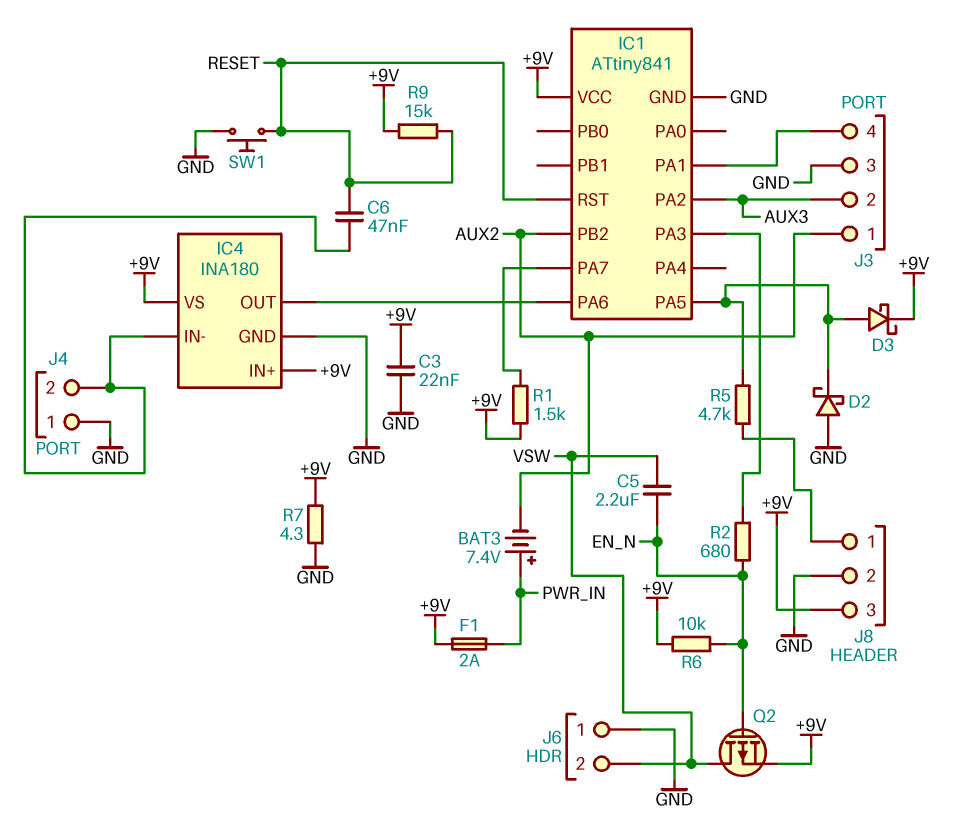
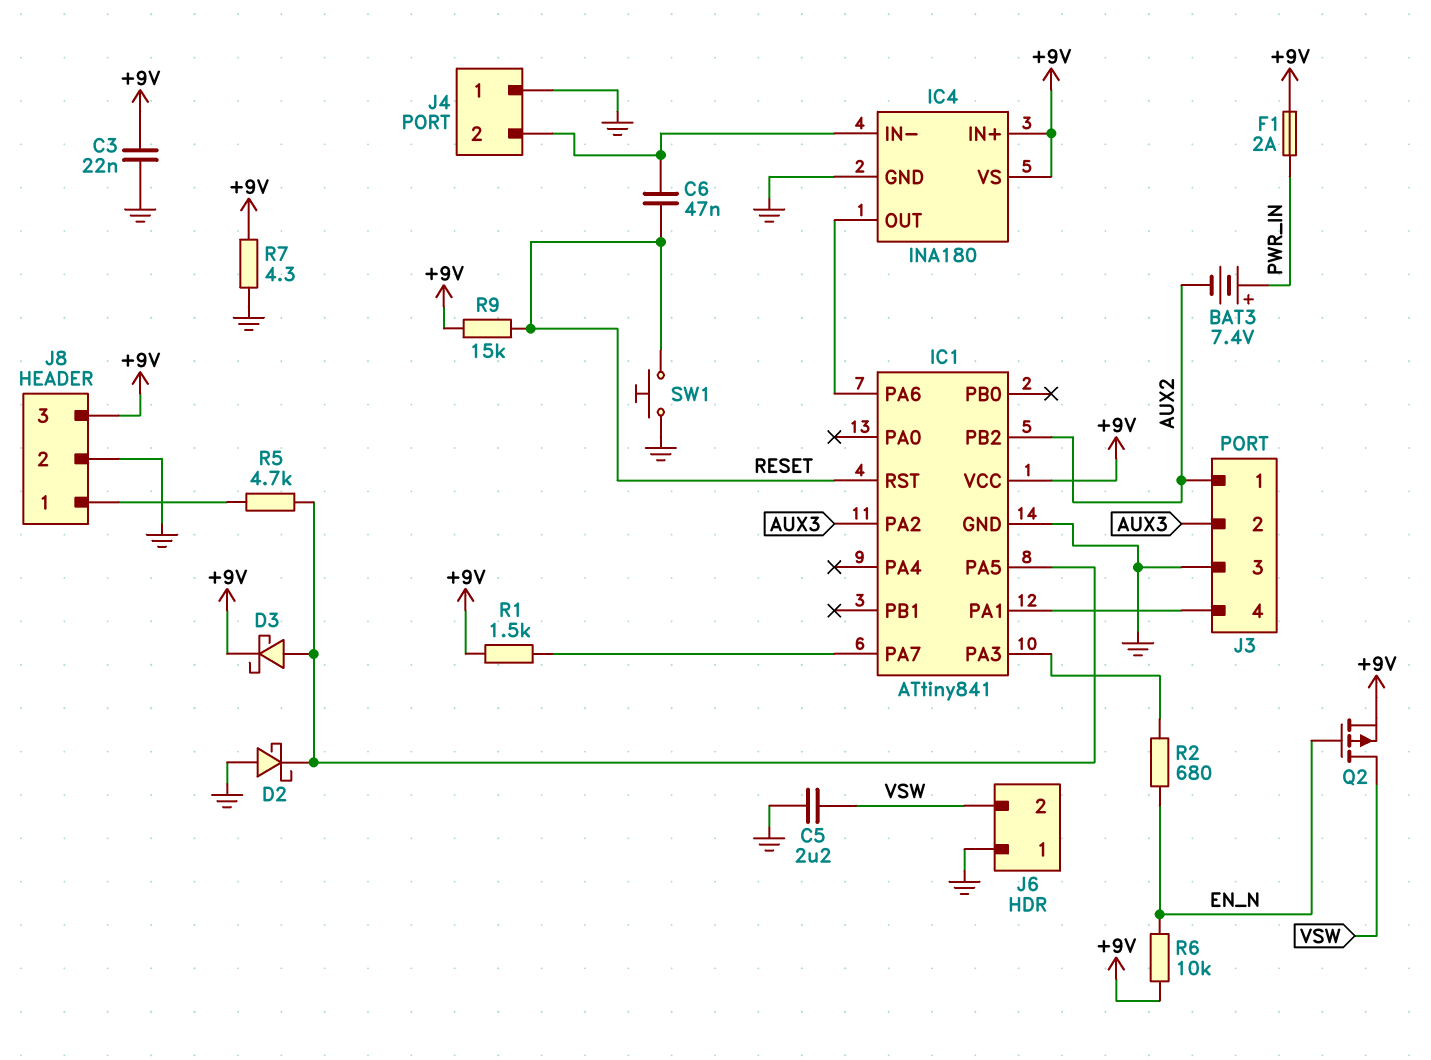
C5: 2.2uF (EN_N, VSW) -> 2.2uF (GND, VSW)

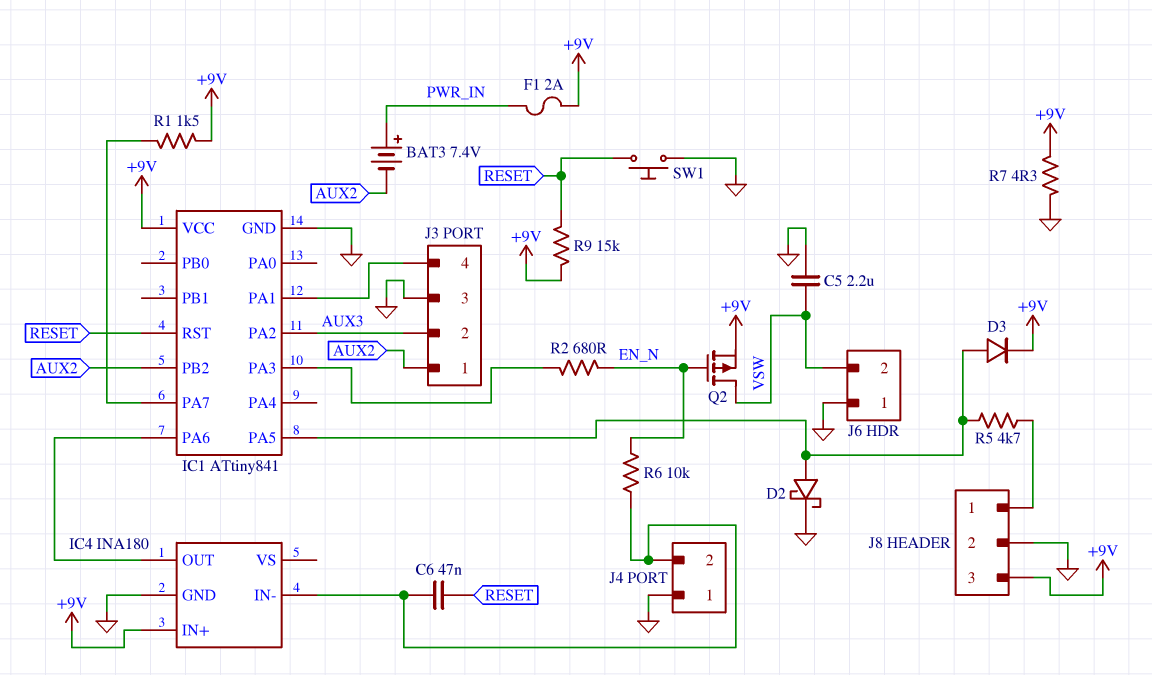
C3: 22nF (+9V, GND) -> none
D2: schottky (A GND, K IC1/PA5) -> schottky (A IC1/PA5, K GND)
D3: schottky (A IC1/PA5, K +9V) -> diode (A IC1/PA5, K +9V)
IC4 pin VS: +9V -> none
R6: 10k (+9V, EN_N) -> 10k (EN_N, IC4/IN-)

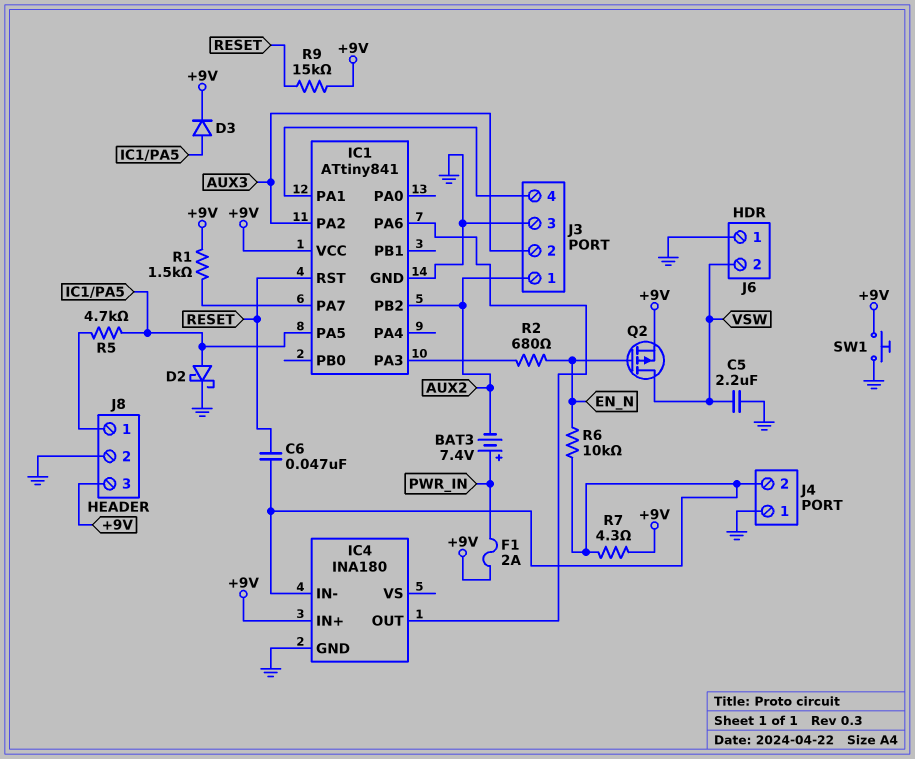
R7: 4.3 (+9V, GND) -> 4.3 (+9V, IC4/IN-)
SW1: button (GND, RESET) -> button (+9V, GND)

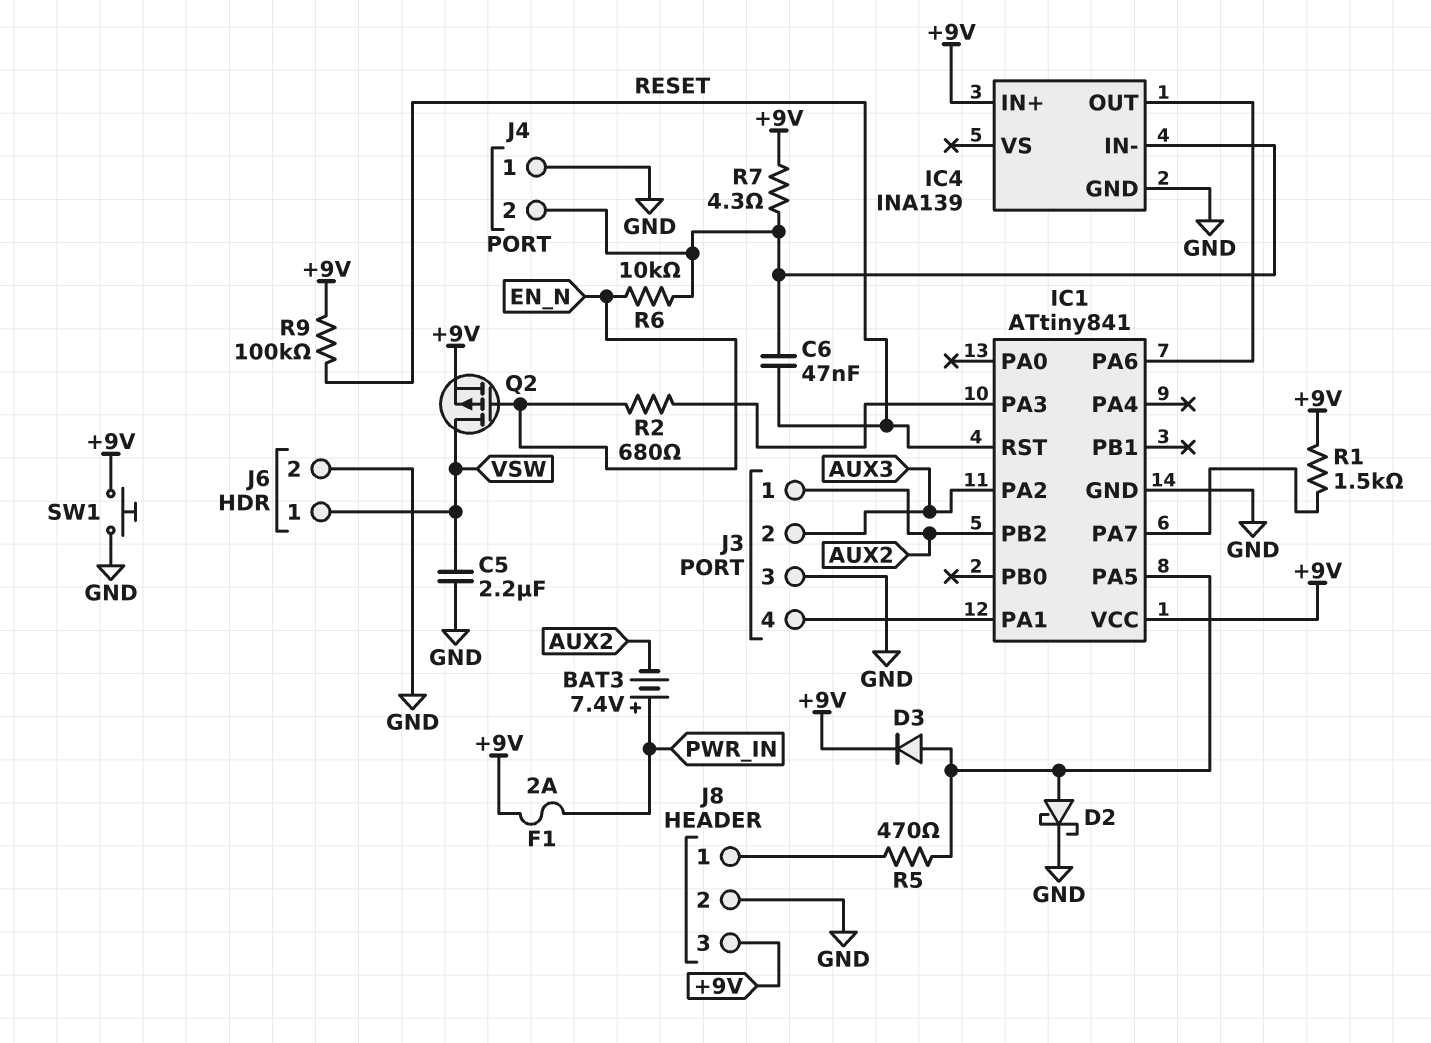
IC4: INA180 -> INA139
J6 pin 1: GND -> VSW
J6 pin 2: VSW -> GND
R5: 4.7k (IC1/PA5, J8/1) -> 470 (IC1/PA5, J8/1)
R9: 15k (+9V, RESET) -> 100k (+9V, RESET)

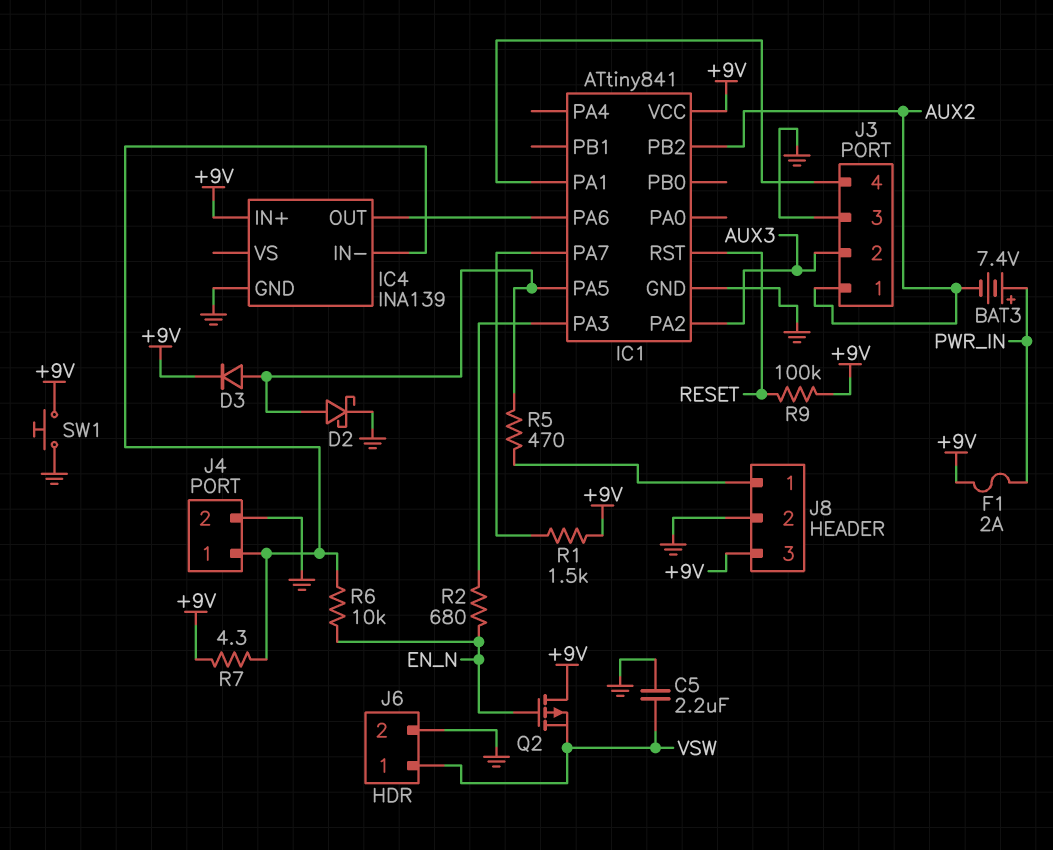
C6: 47nF (IC4/IN-, RESET) -> none
J4 pin 1: GND -> IC4/IN-
J4 pin 2: IC4/IN- -> GND
Q2: PMOS (G EN_N, D VSW, S +9V) -> PMOS (G EN_N, D +9V, S VSW)

